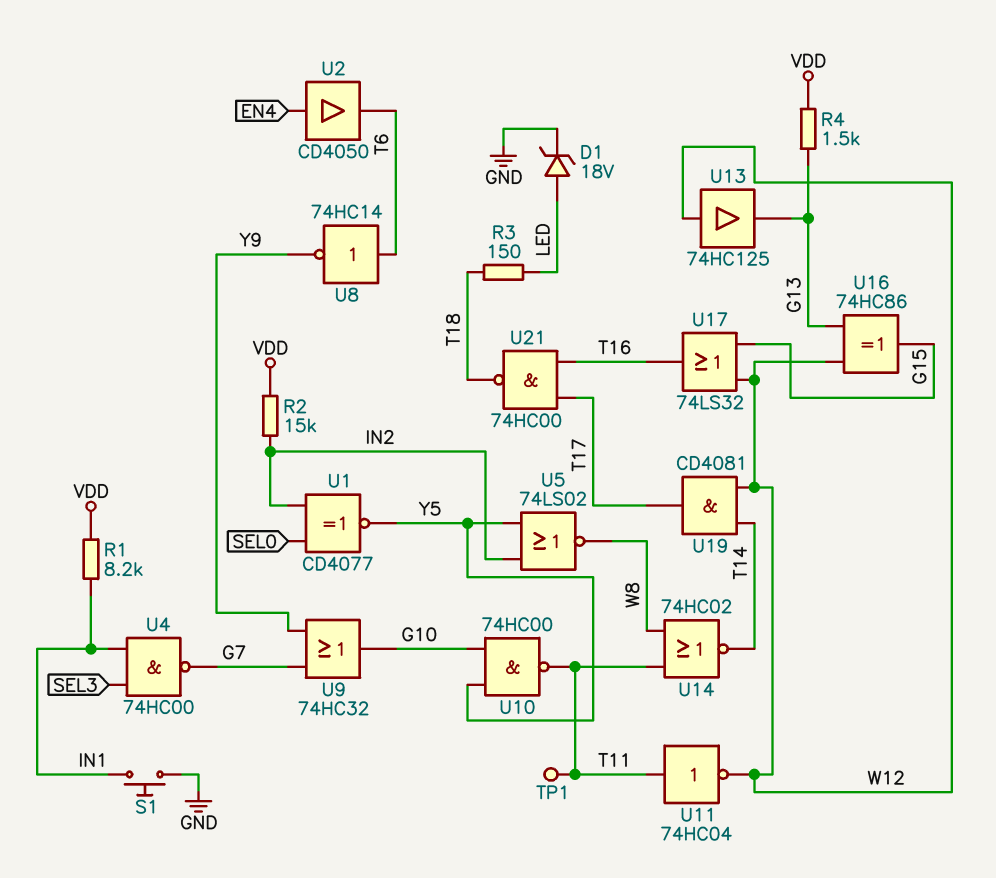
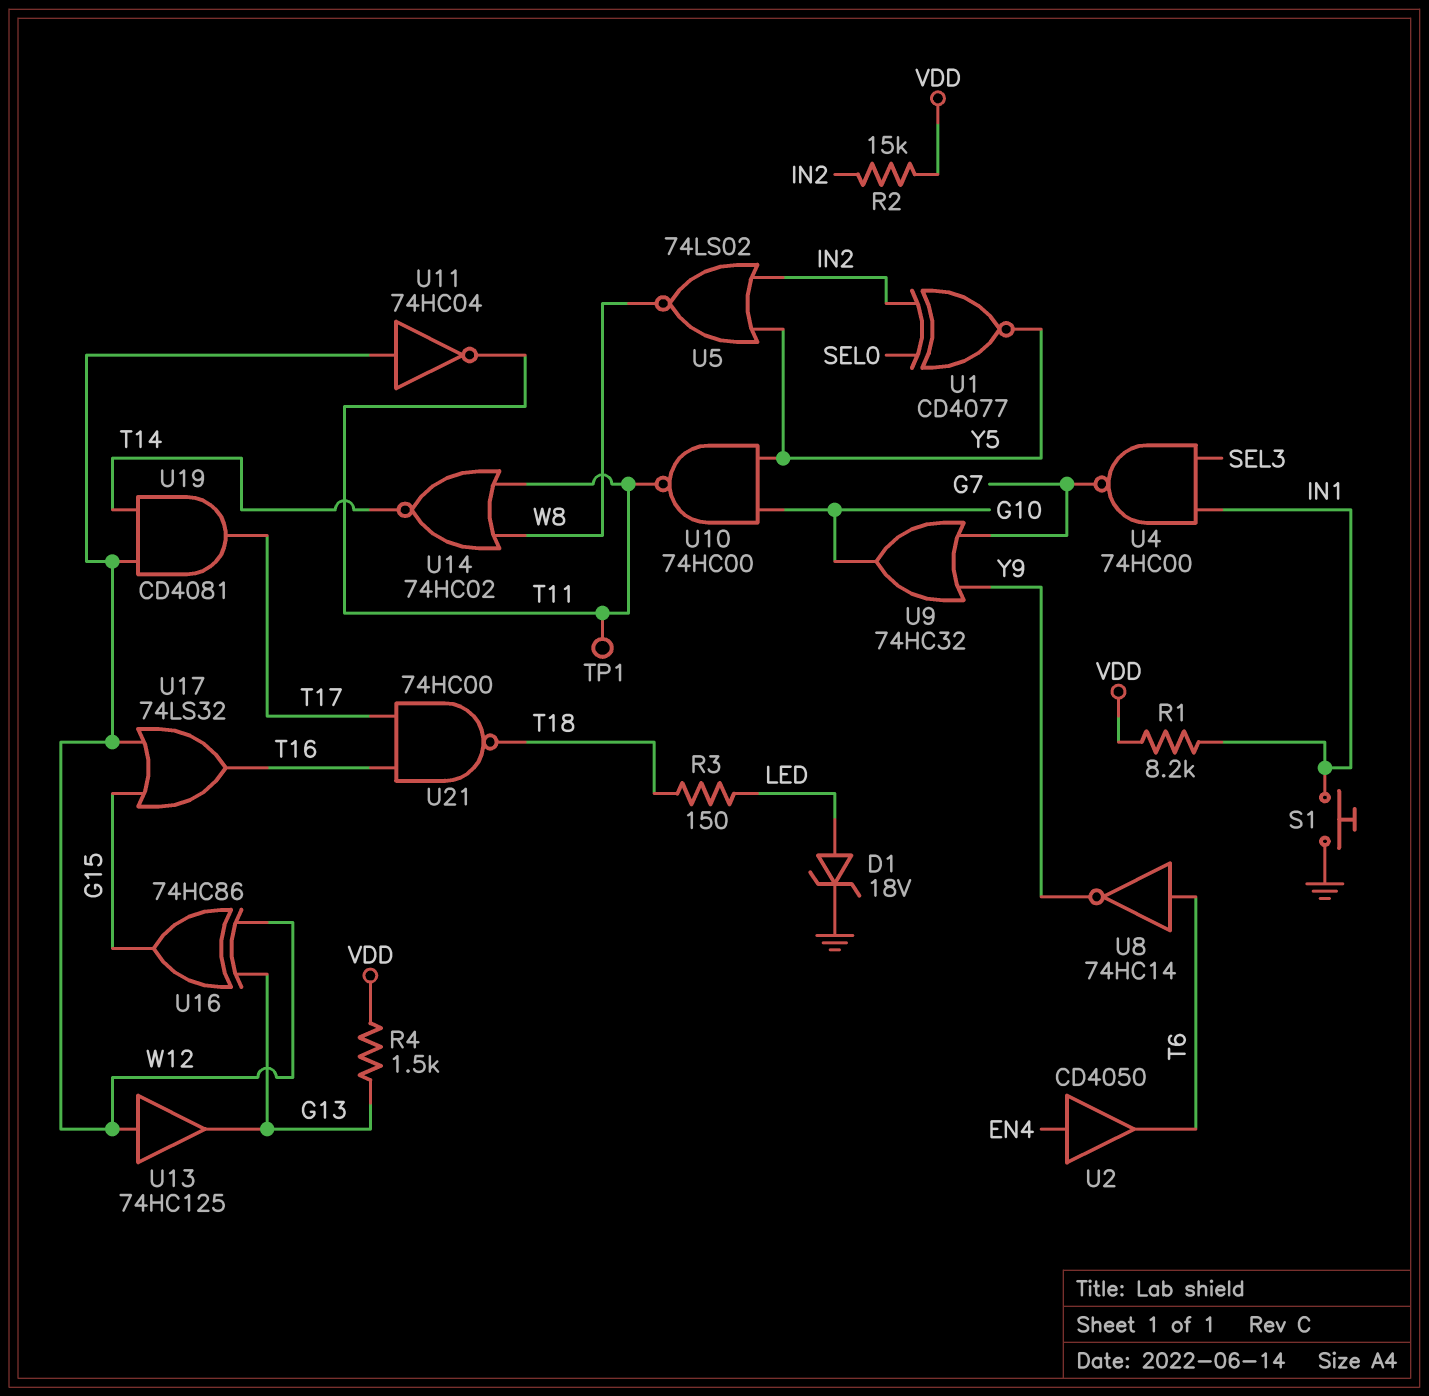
U11: NOT 74HC04 (in T11, out W12) -> NOT 74HC04 (in W12, out T11)

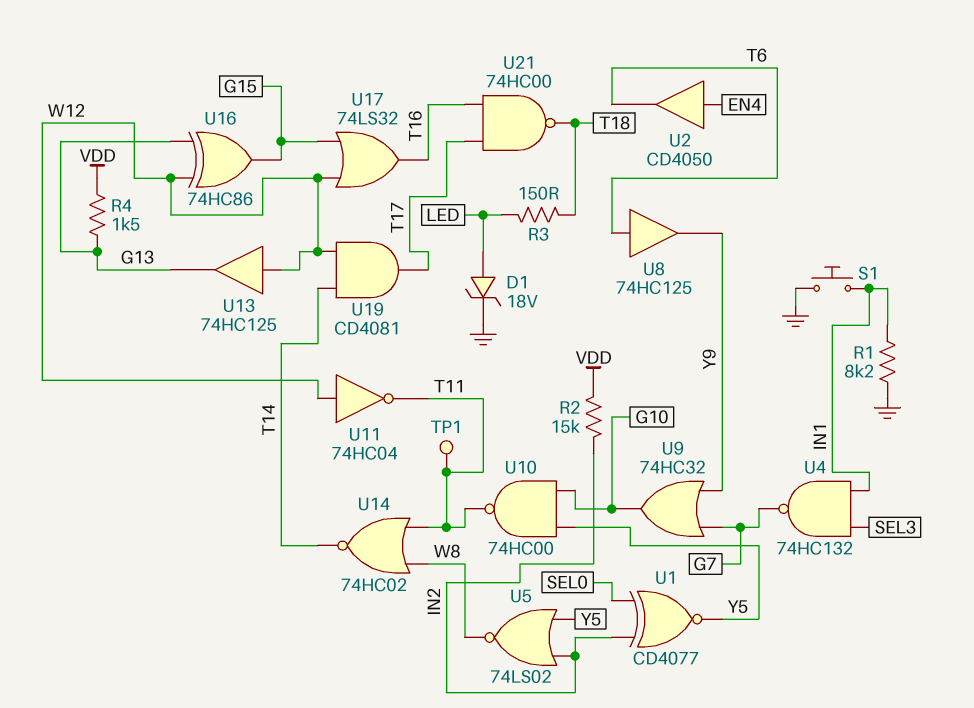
R1: 8.2k (IN1, VDD) -> 8.2k (GND, IN1)
U4: NAND 74HC00 (in IN1, in SEL3, out G7) -> NAND 74HC132 (in IN1, in SEL3, out G7)
U8: NOT 74HC14 (in T6, out Y9) -> buffer 74HC125 (in T6, out Y9)

